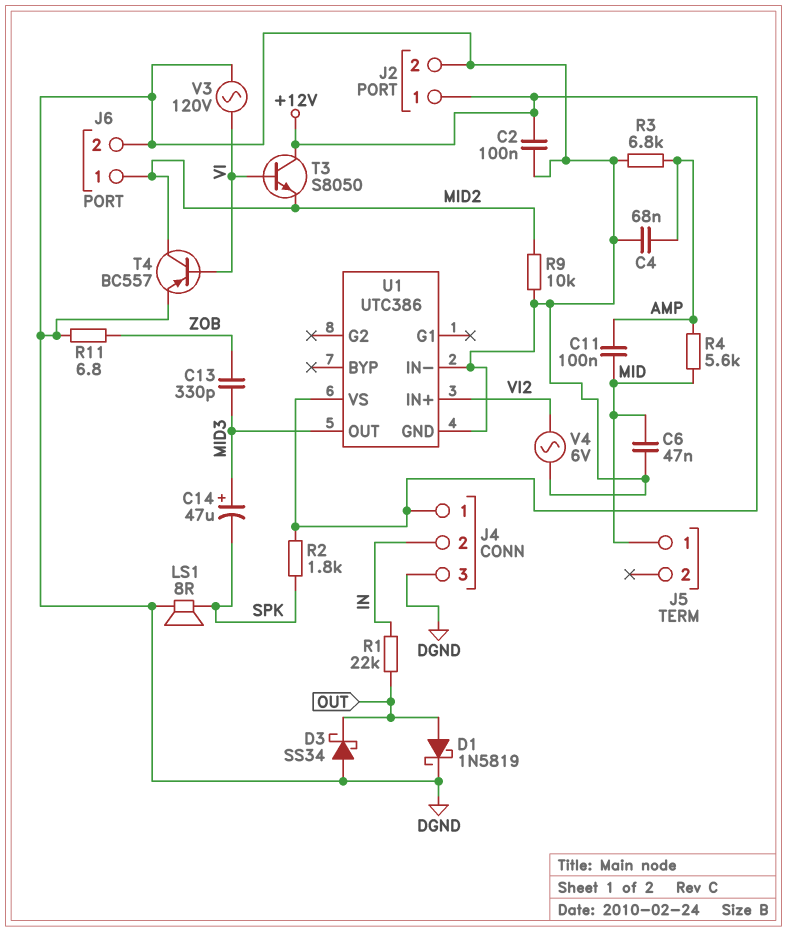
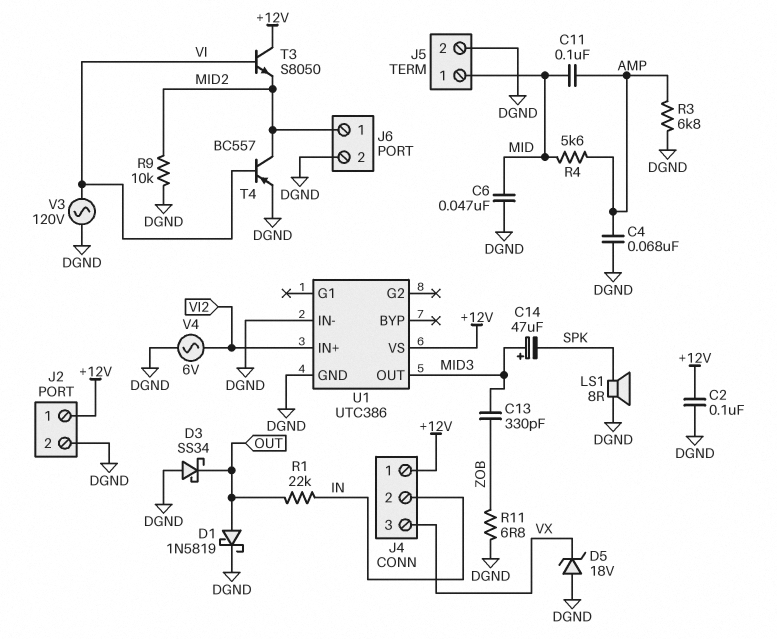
D5: none -> zener 18V (A DGND, K VX)
J4 pin 3: DGND -> VX
J5 pin 2: none -> DGND
R2: 1.8k (+12V, SPK) -> none

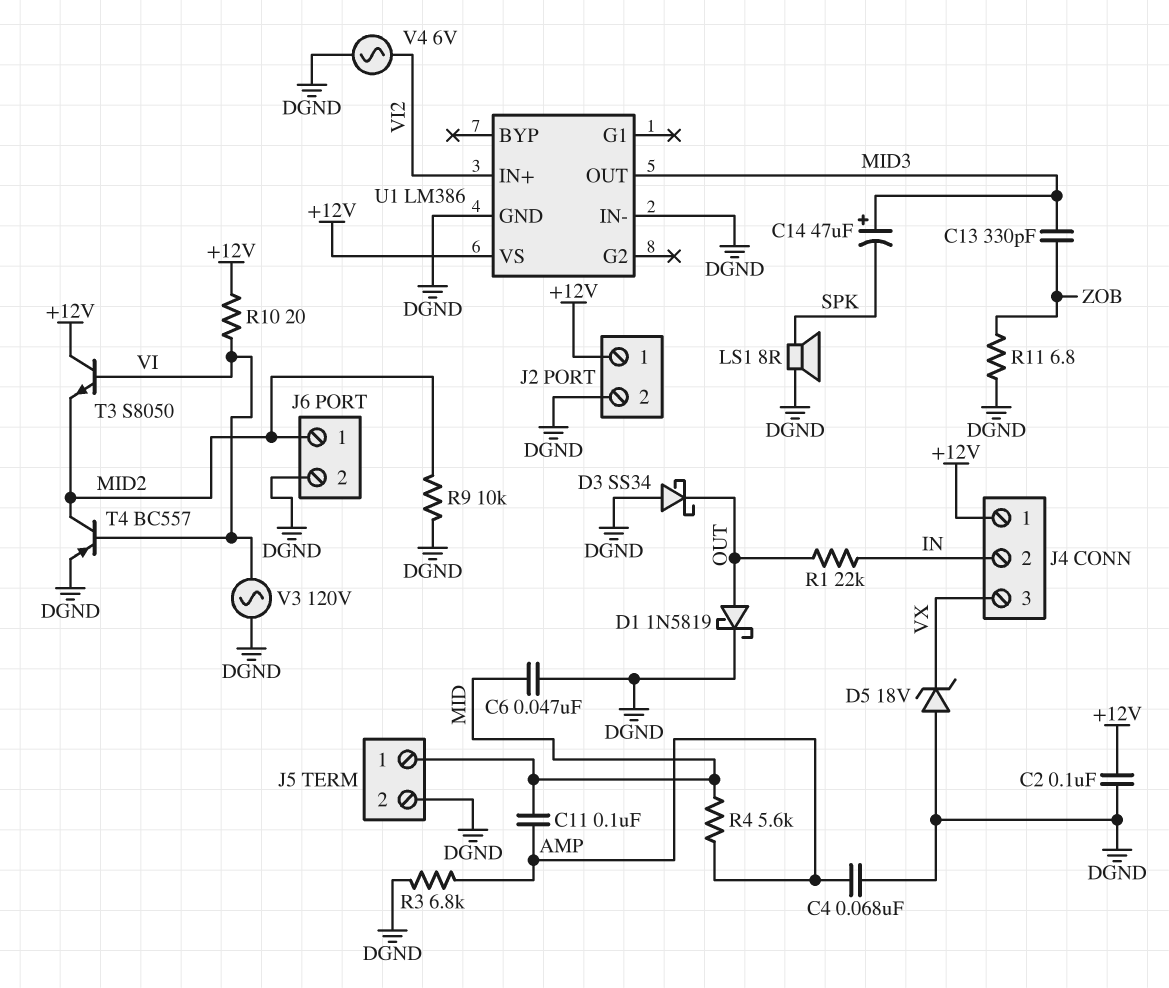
R10: none -> 20 (+12V, VI)
U1: UTC386 -> LM386

